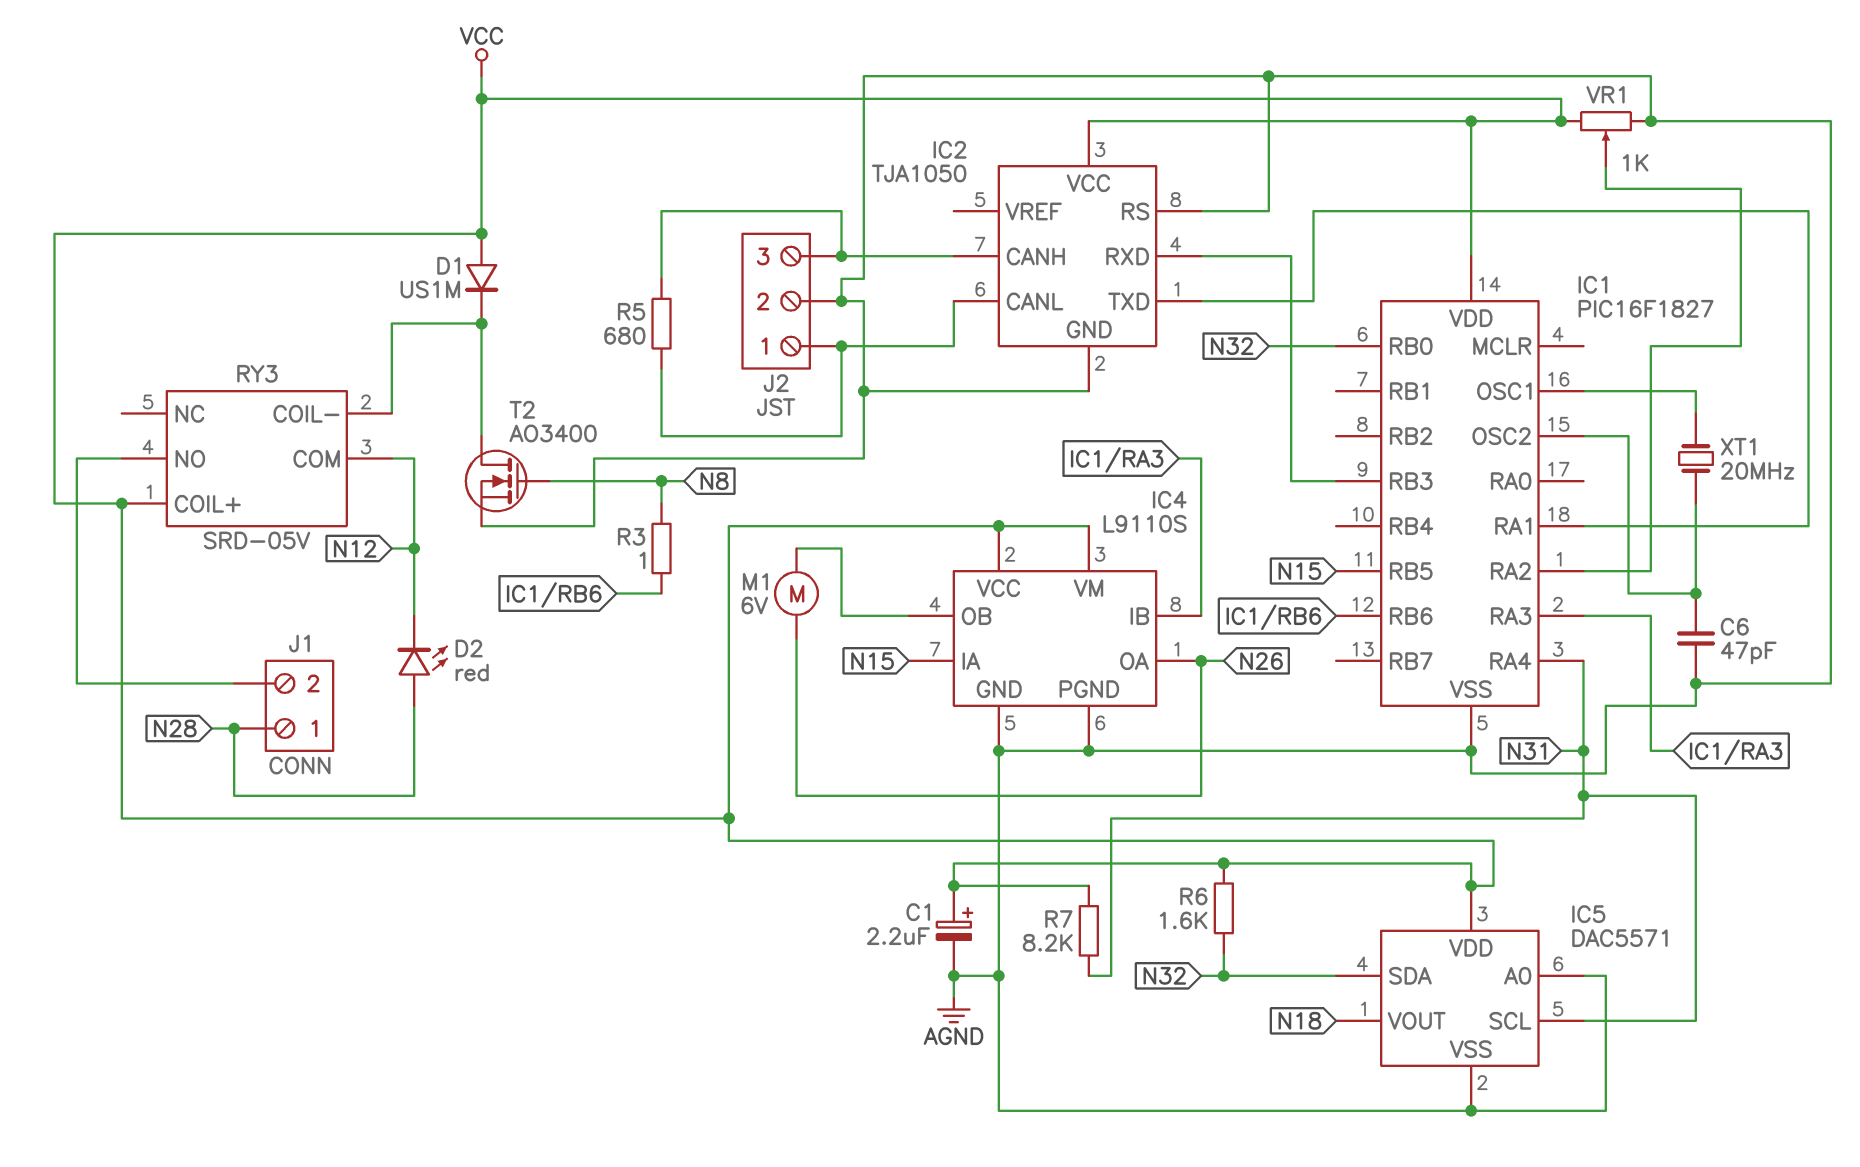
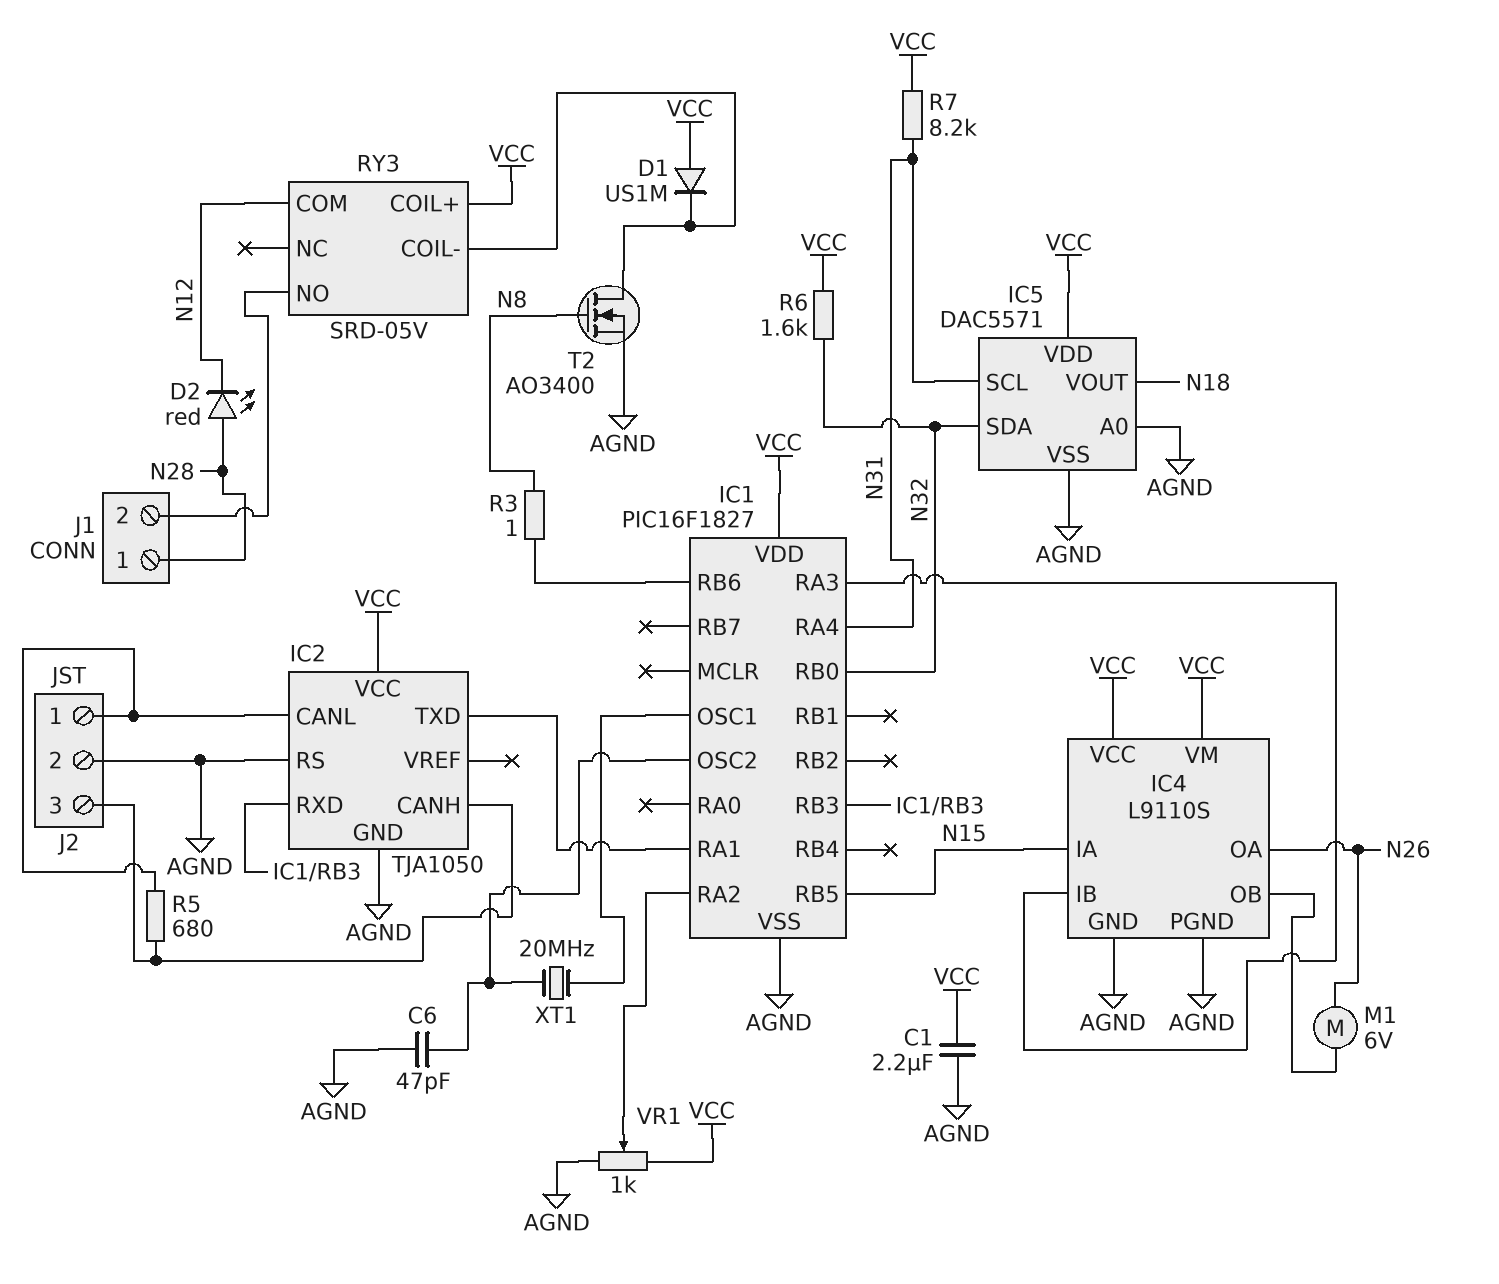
C1: 2.2uF (plus VCC, minus AGND) -> 2.2uF (AGND, VCC)

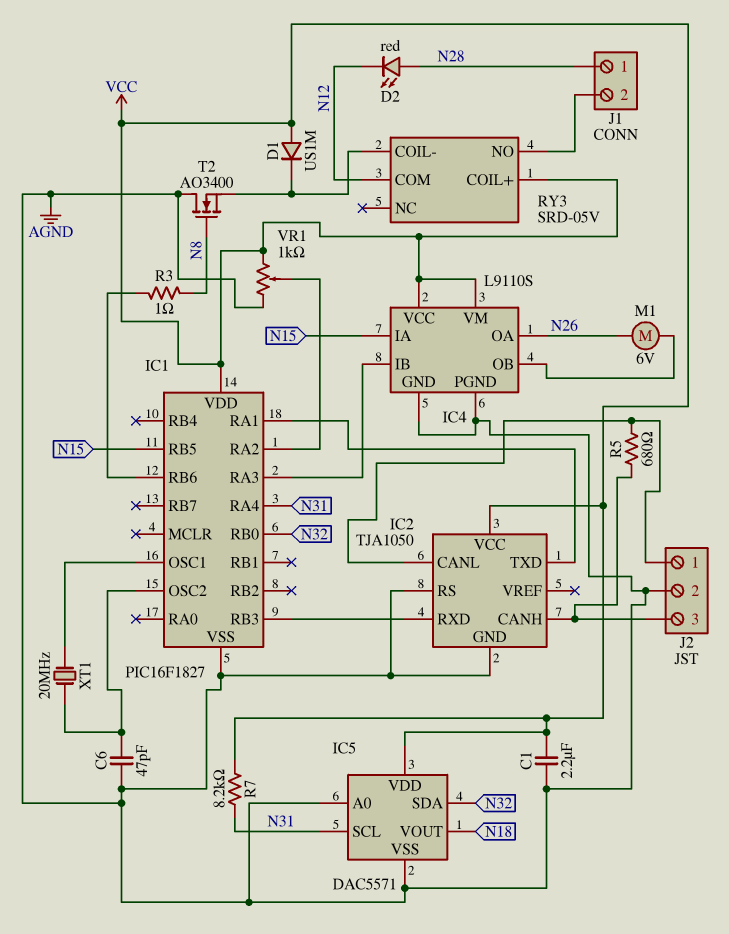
R6: 1.6k (N32, VCC) -> none
T2: NMOS AO3400 (G N8, D RY3/COIL-, S AGND) -> NMOS AO3400 (G N8, D AGND, S RY3/COIL-)

